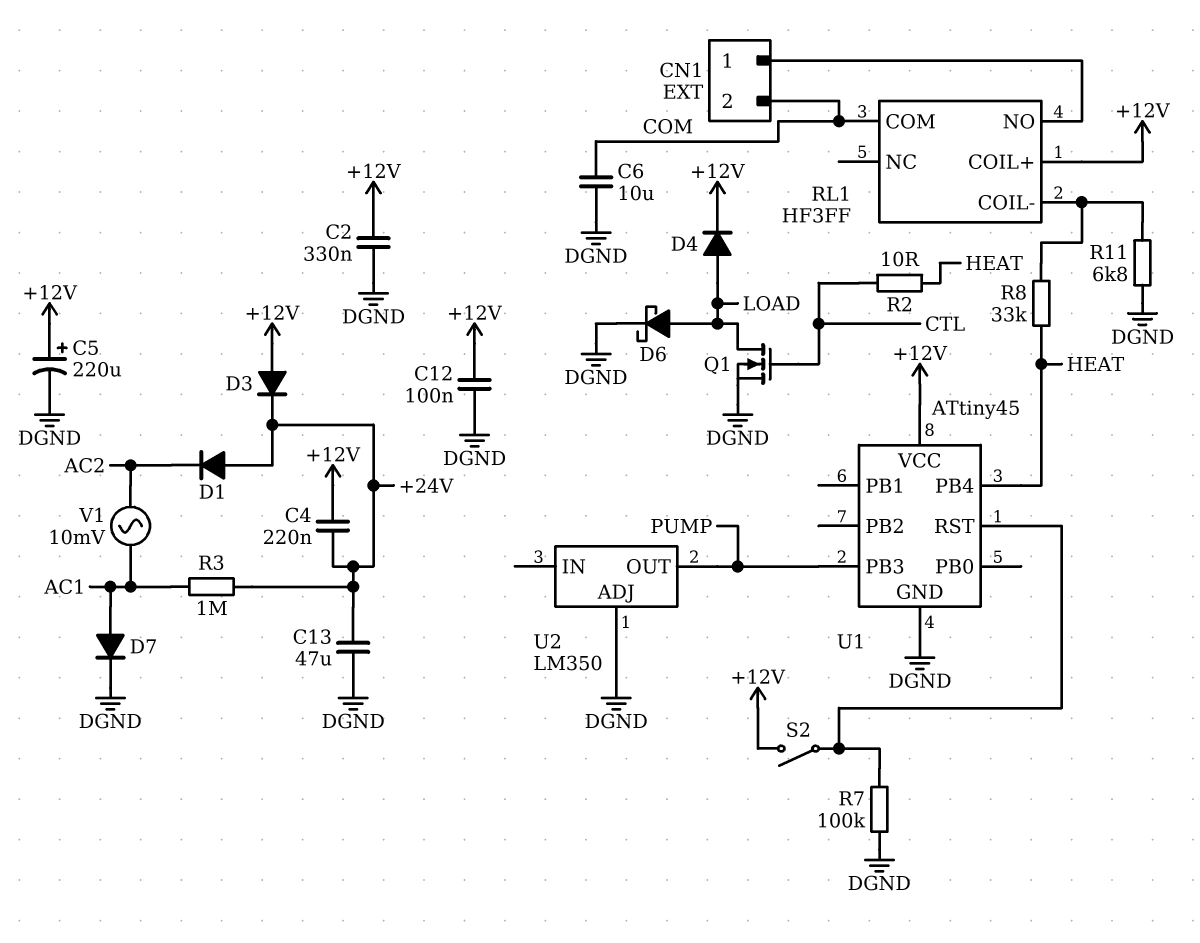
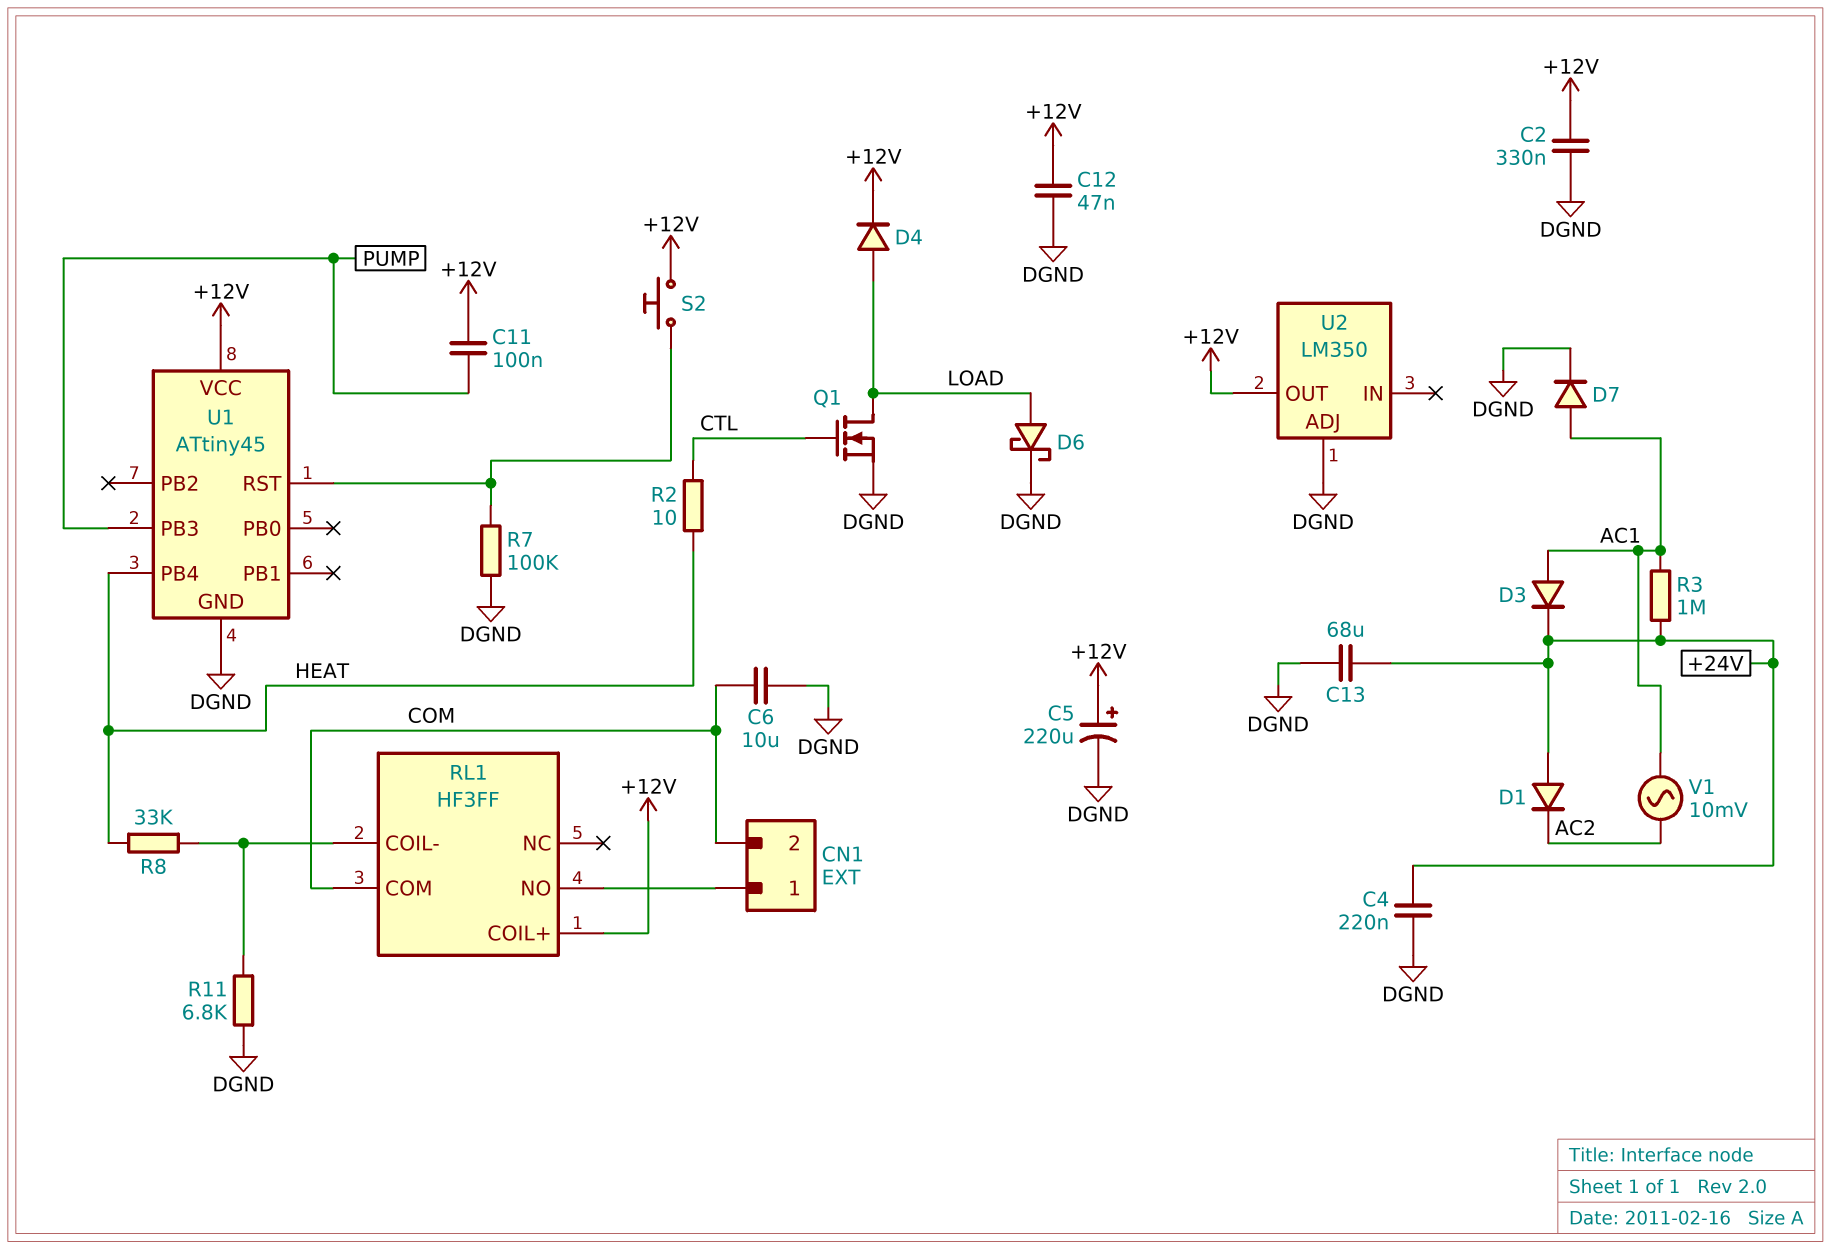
C4: 220nF (+12V, +24V) -> 220nF (+24V, DGND)
C11: none -> 100nF (+12V, PUMP)
C12: 100nF (+12V, DGND) -> 47nF (+12V, DGND)
C13: 47uF (+24V, DGND) -> 68uF (+24V, DGND)
D3: diode (A +12V, K +24V) -> diode (A AC1, K +24V)
S2: switch (+12V, U1/RST) -> button (+12V, U1/RST)
U2 pin OUT: PUMP -> +12V

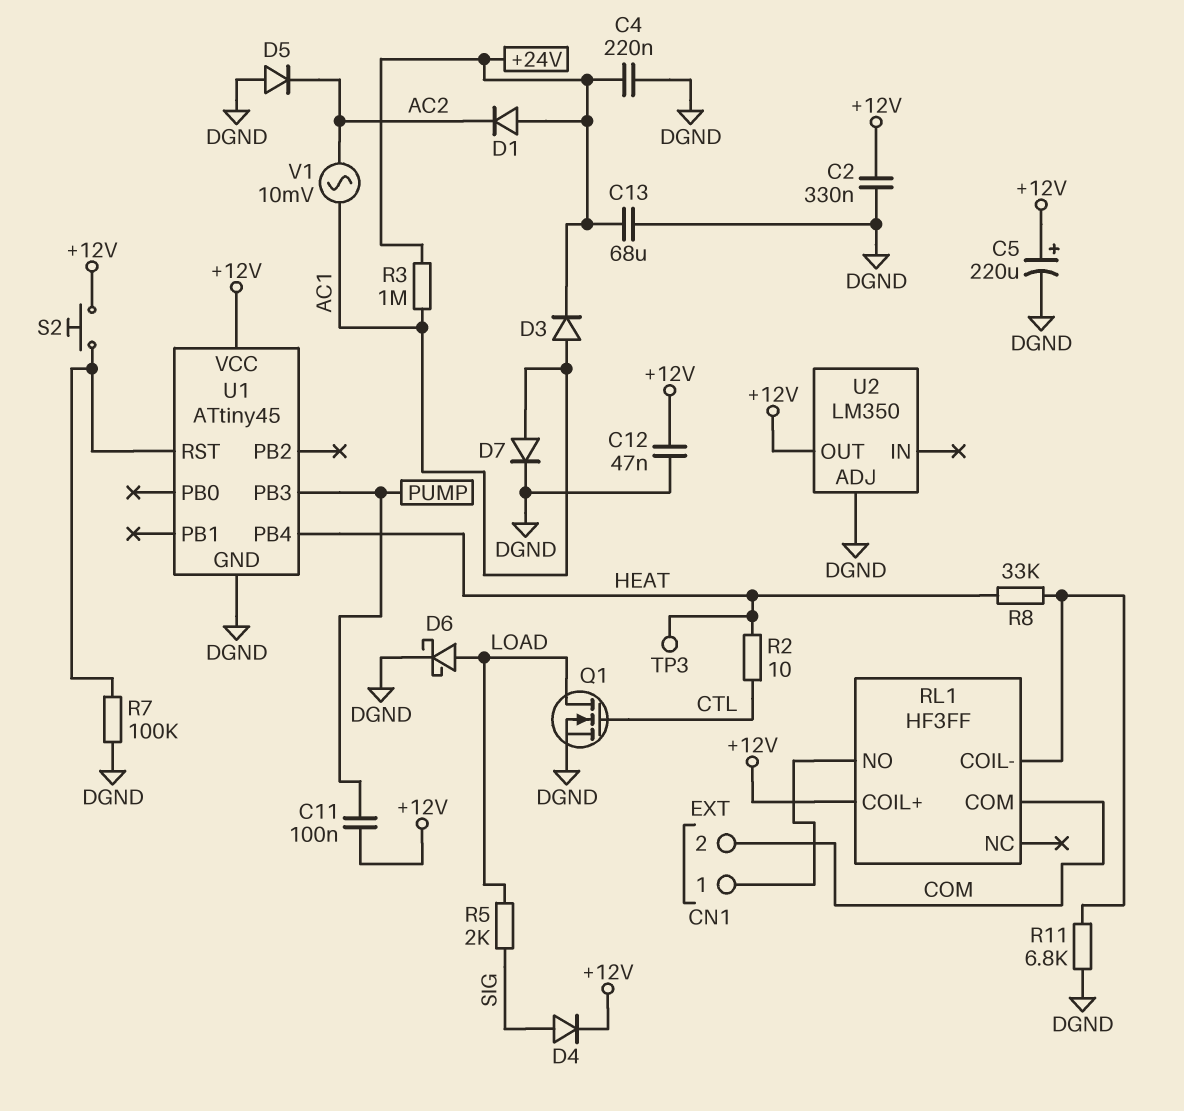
C6: 10uF (COM, DGND) -> none
D4: diode (A LOAD, K +12V) -> diode (A SIG, K +12V)
D5: none -> diode (A DGND, K AC2)
R5: none -> 2k (LOAD, SIG)
TP3: none -> test point (HEAT)

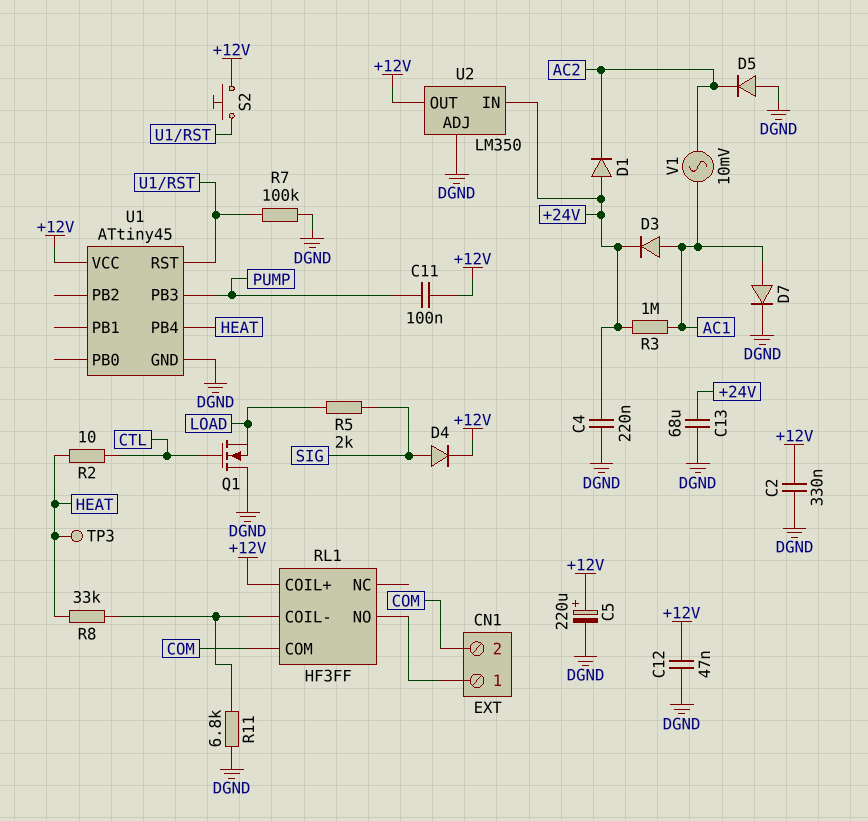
D6: schottky (A LOAD, K DGND) -> none
Q1: NMOS (G CTL, D LOAD, S DGND) -> NMOS (G CTL, D DGND, S LOAD)
U2 pin IN: none -> +24V

